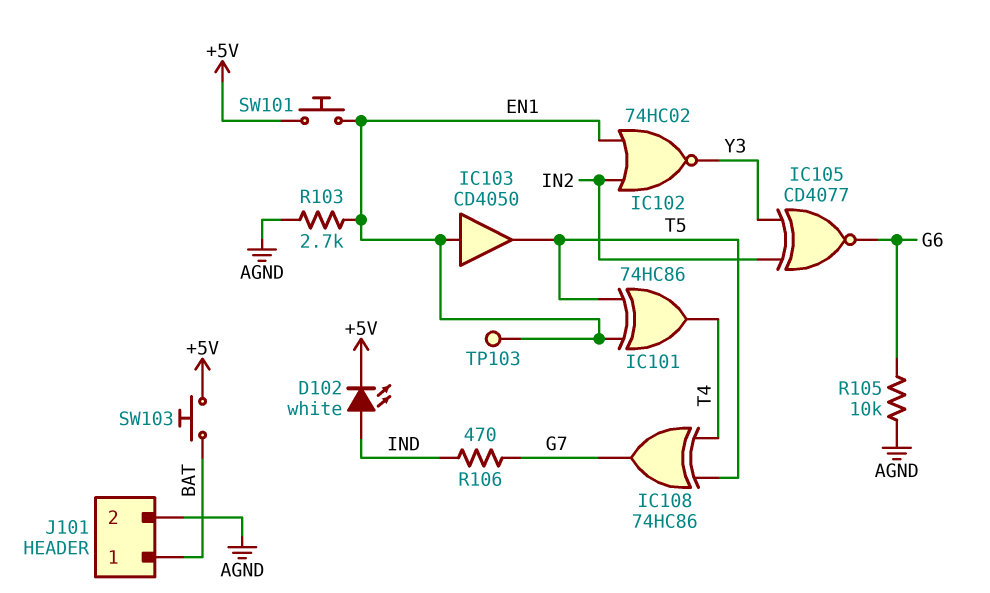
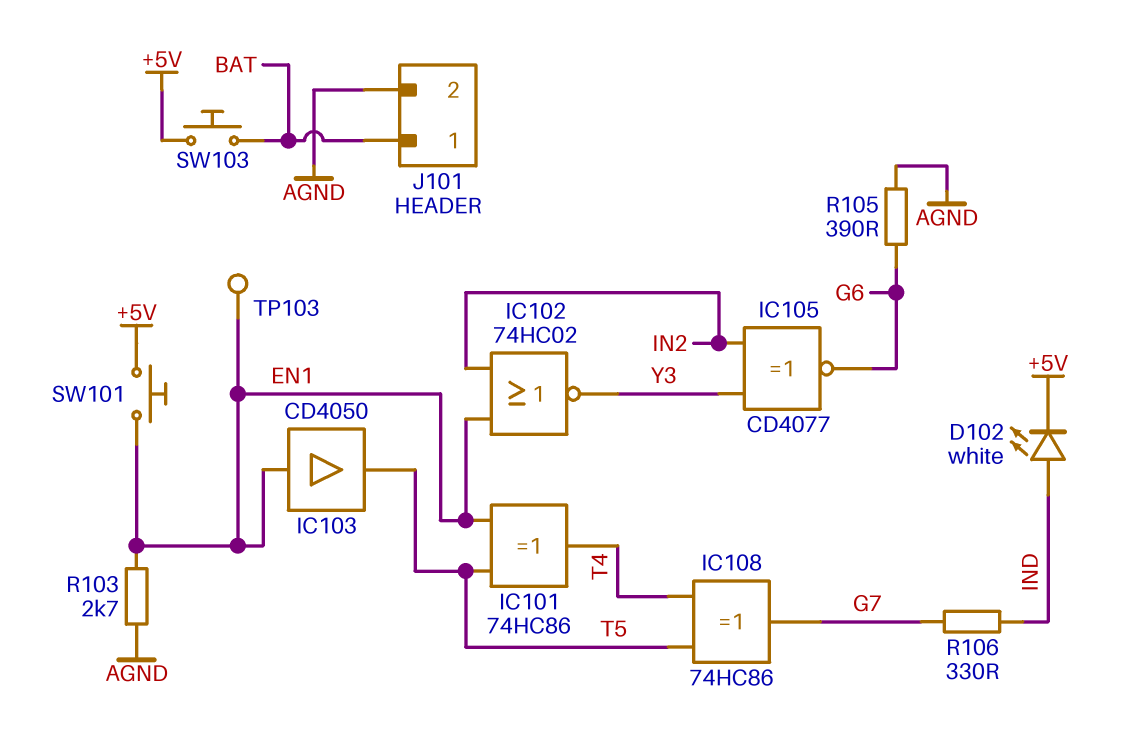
R105: 10k (AGND, G6) -> 390 (AGND, G6)
R106: 470 (G7, IND) -> 330 (G7, IND)

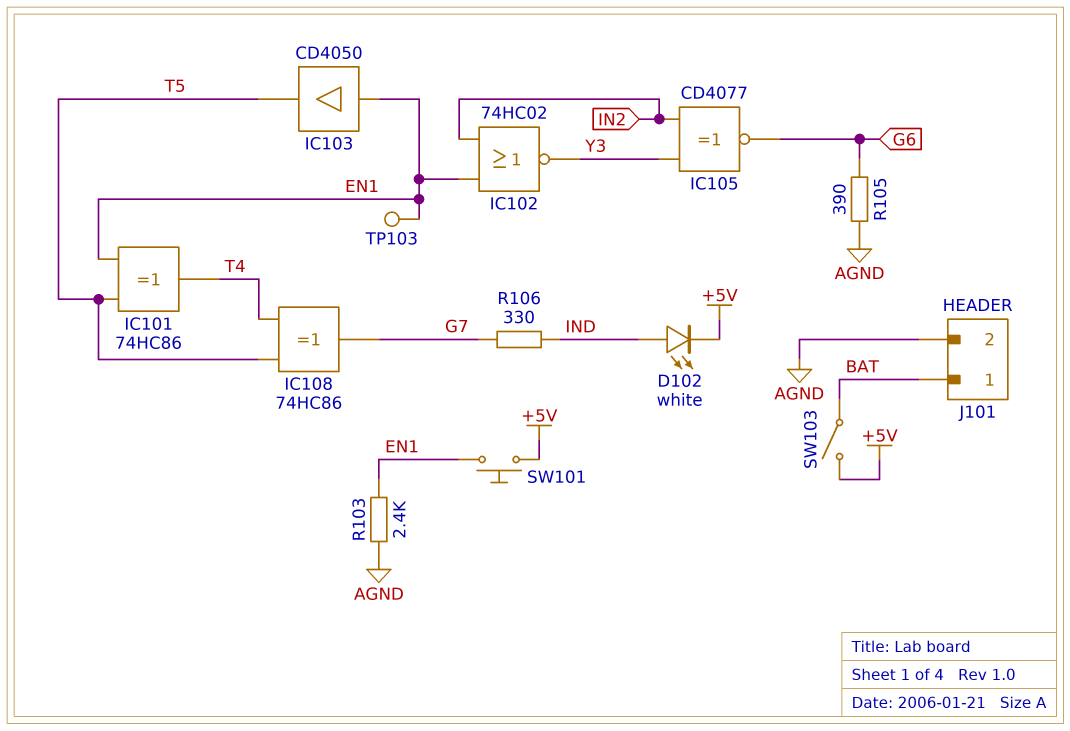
R103: 2.7k (AGND, EN1) -> 2.4k (AGND, EN1)
SW103: button (+5V, BAT) -> switch (+5V, BAT)

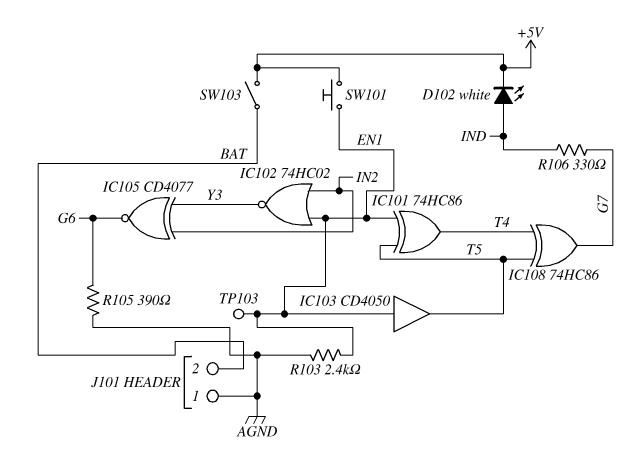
J101 pin 1: BAT -> AGND
J101 pin 2: AGND -> BAT

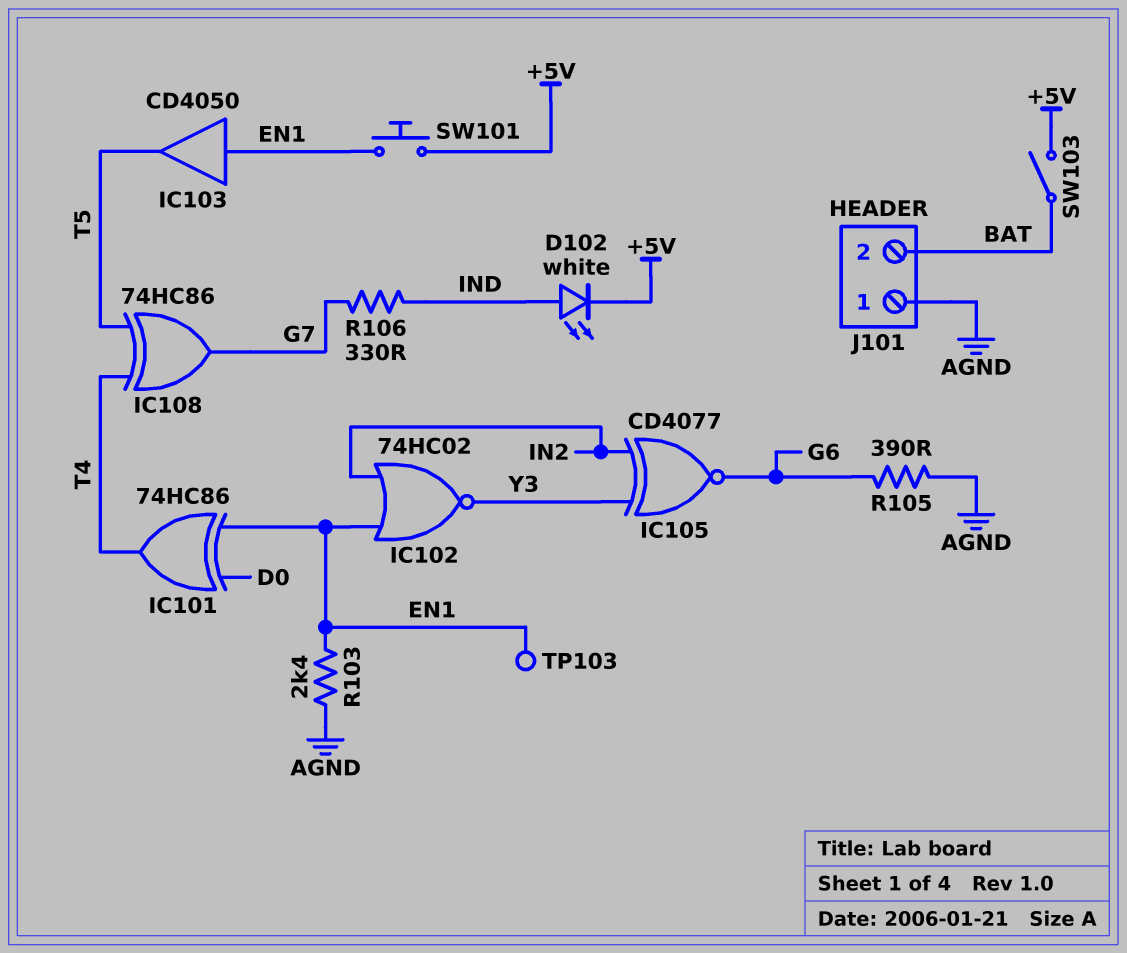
IC101: XOR 74HC86 (in EN1, in T5, out T4) -> XOR 74HC86 (in D0, in EN1, out T4)

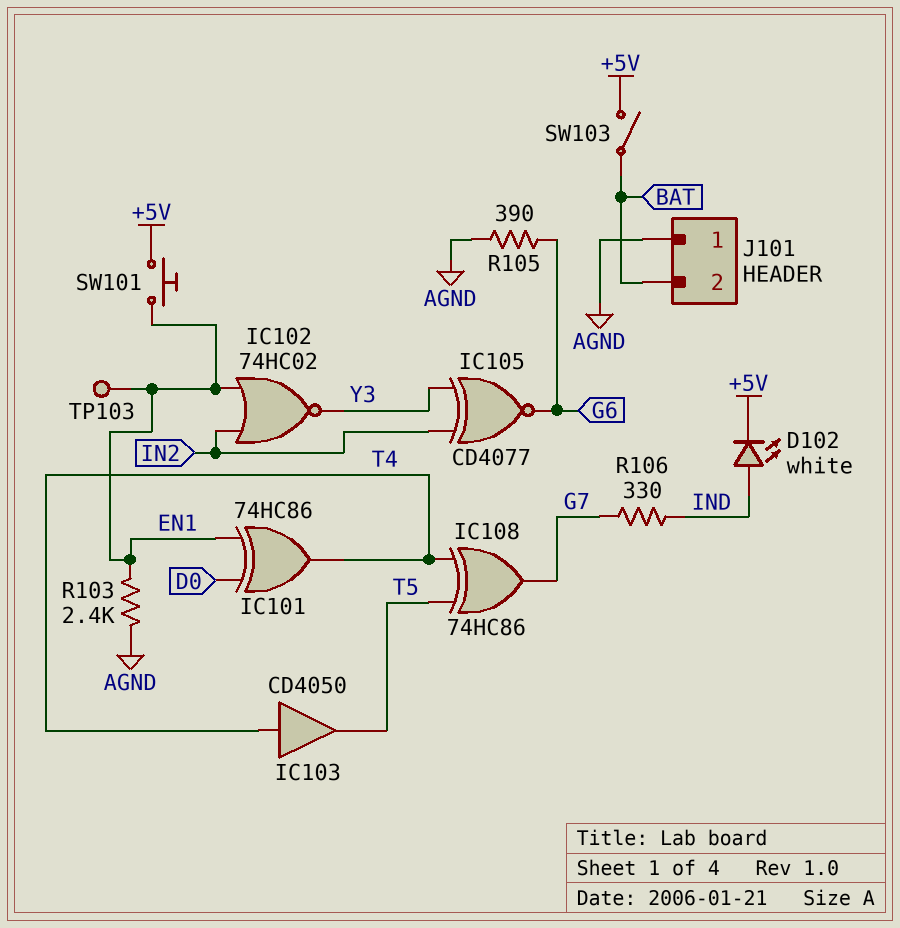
IC103: buffer CD4050 (in EN1, out T5) -> buffer CD4050 (in T4, out T5)

